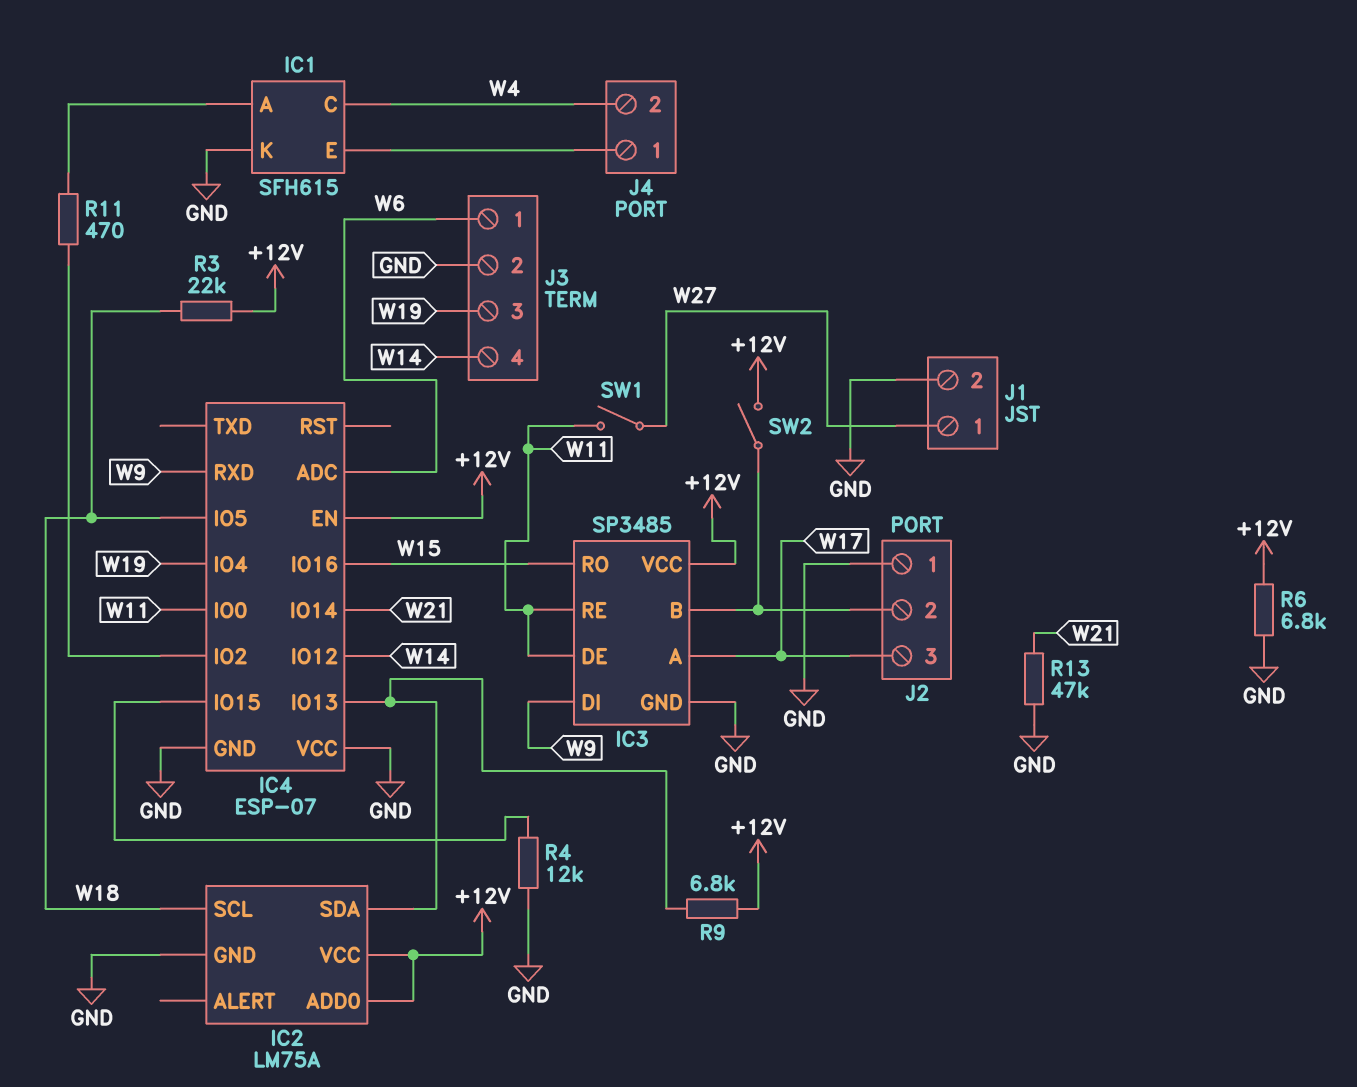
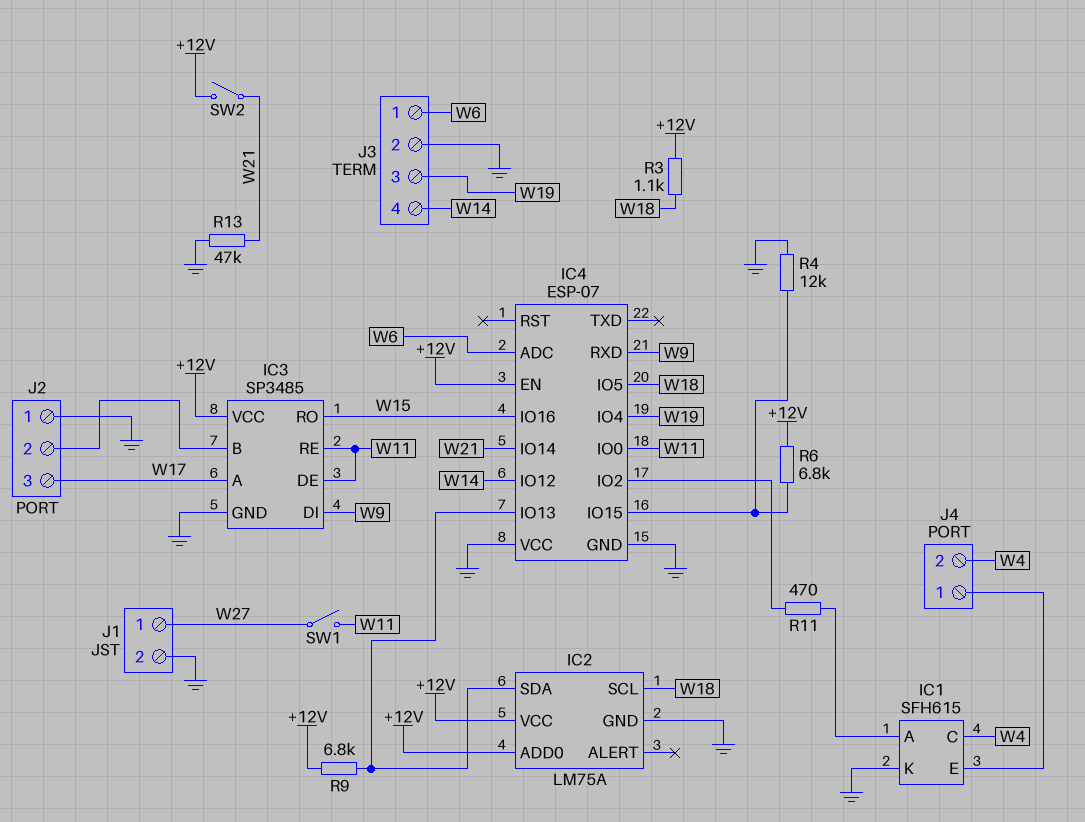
R3: 22k (+12V, W18) -> 1.1k (+12V, W18)
R6: 6.8k (+12V, GND) -> 6.8k (+12V, IC4/IO15)
SW2: switch (+12V, IC3/B) -> switch (+12V, W21)

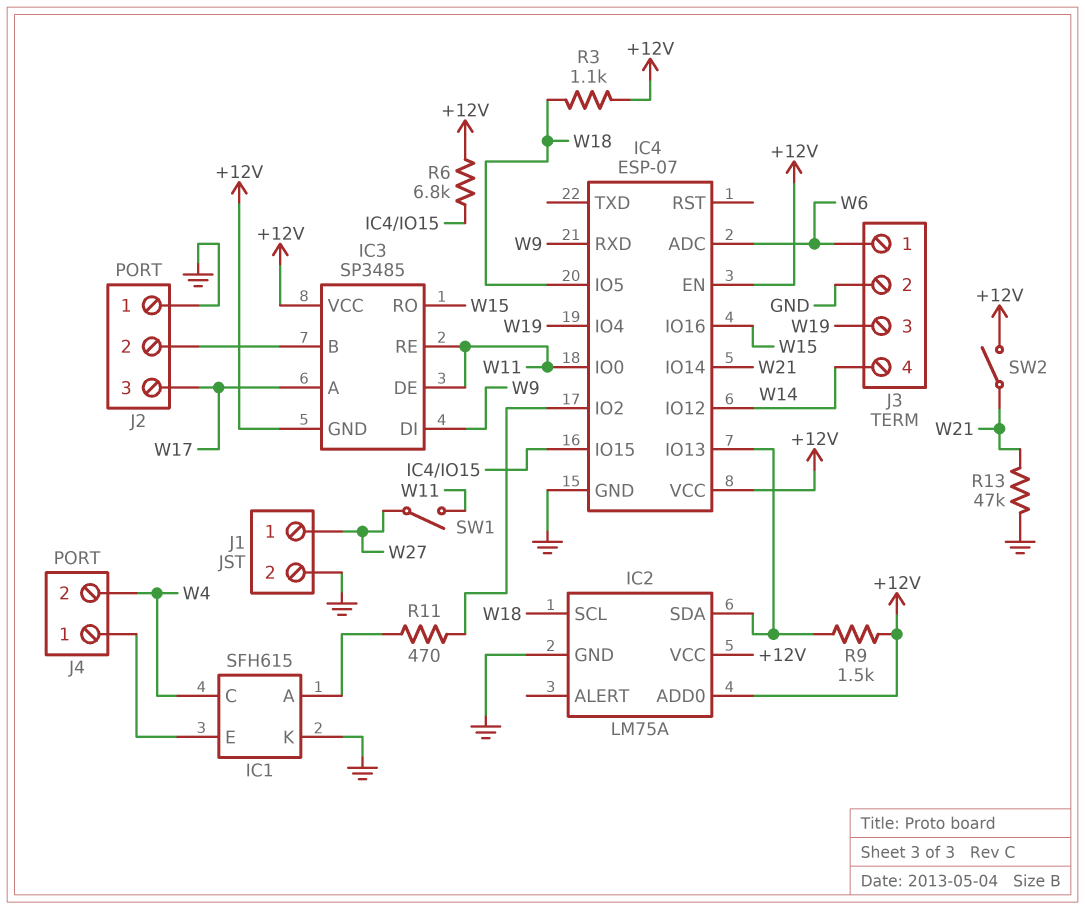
IC3 pin GND: GND -> +12V
IC4 pin VCC: GND -> +12V
R4: 12k (GND, IC4/IO15) -> none
R9: 6.8k (+12V, IC2/SDA) -> 1.5k (+12V, IC2/SDA)

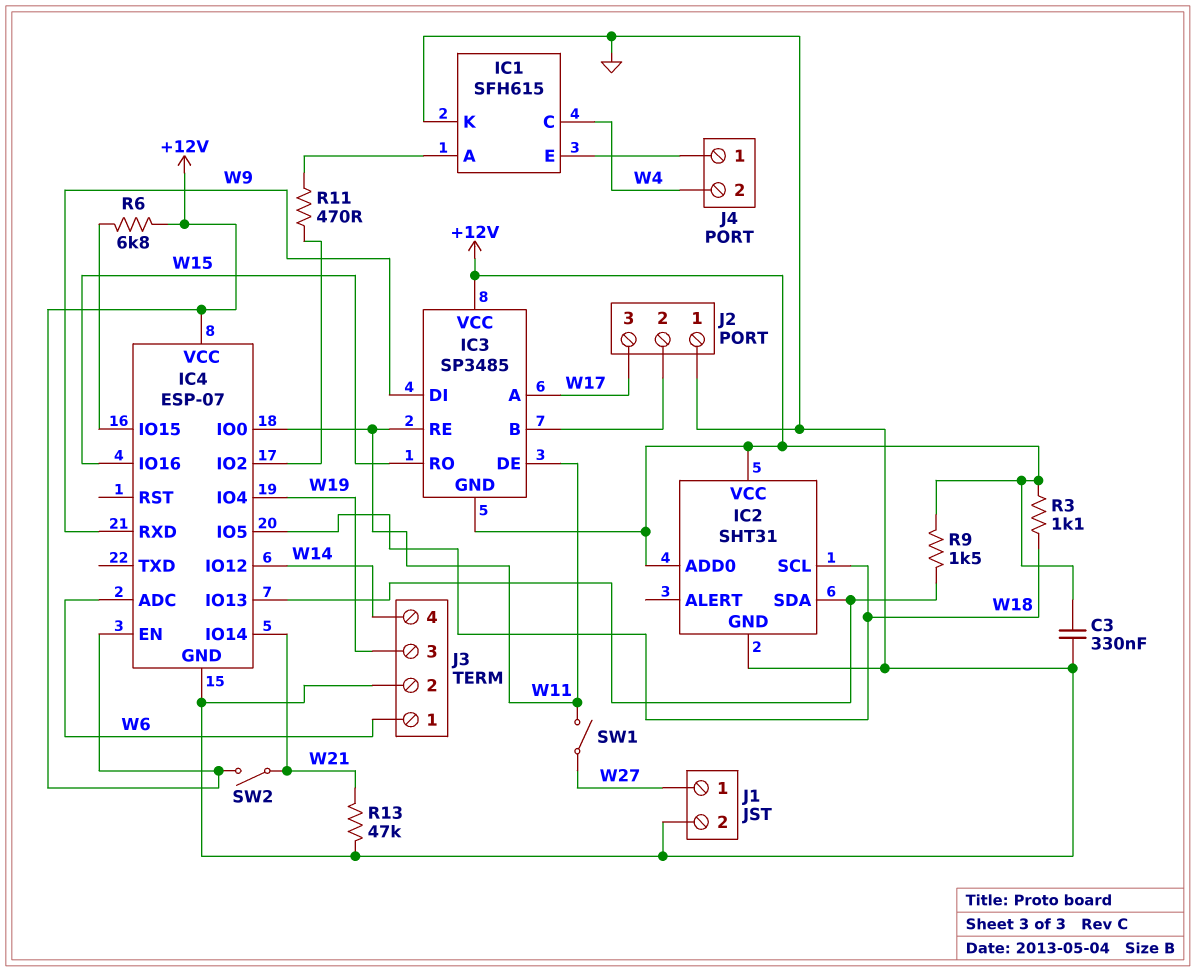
C3: none -> 330nF (+12V, GND)
IC2: LM75A -> SHT31

